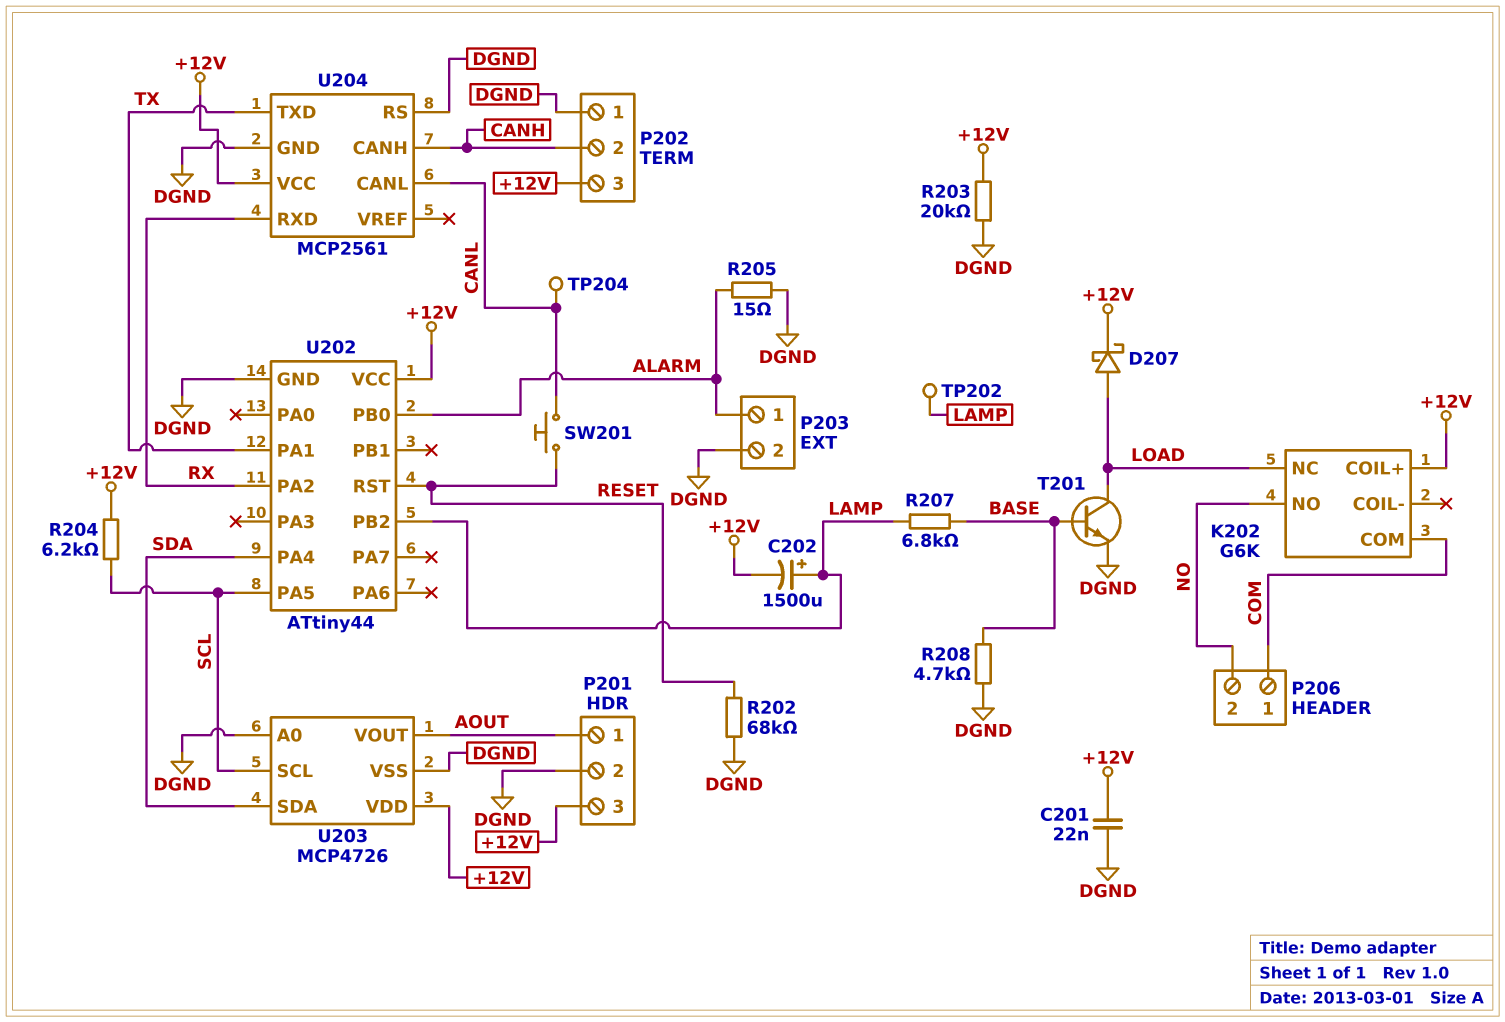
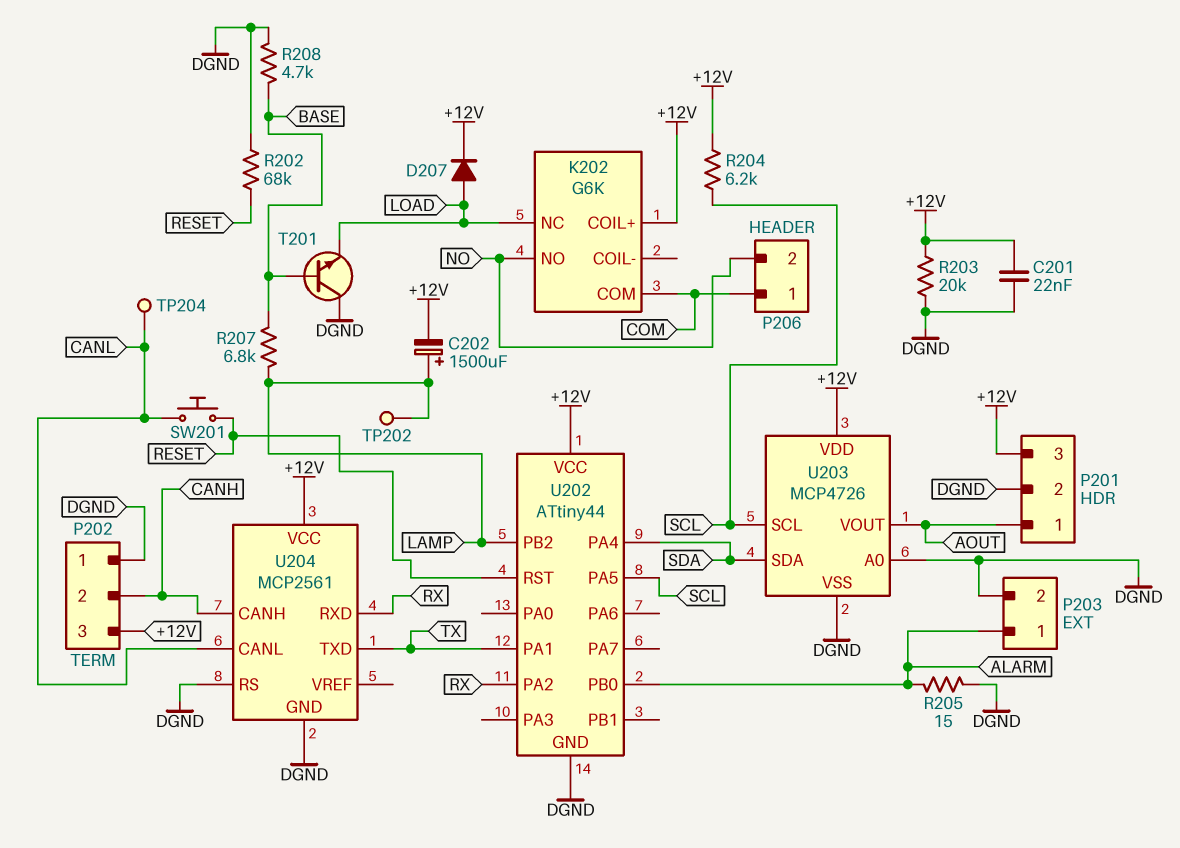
D207: schottky (A LOAD, K +12V) -> diode (A LOAD, K +12V)
T201: NPN (B BASE, C LOAD, E DGND) -> NPN (B BASE, C DGND, E LOAD)

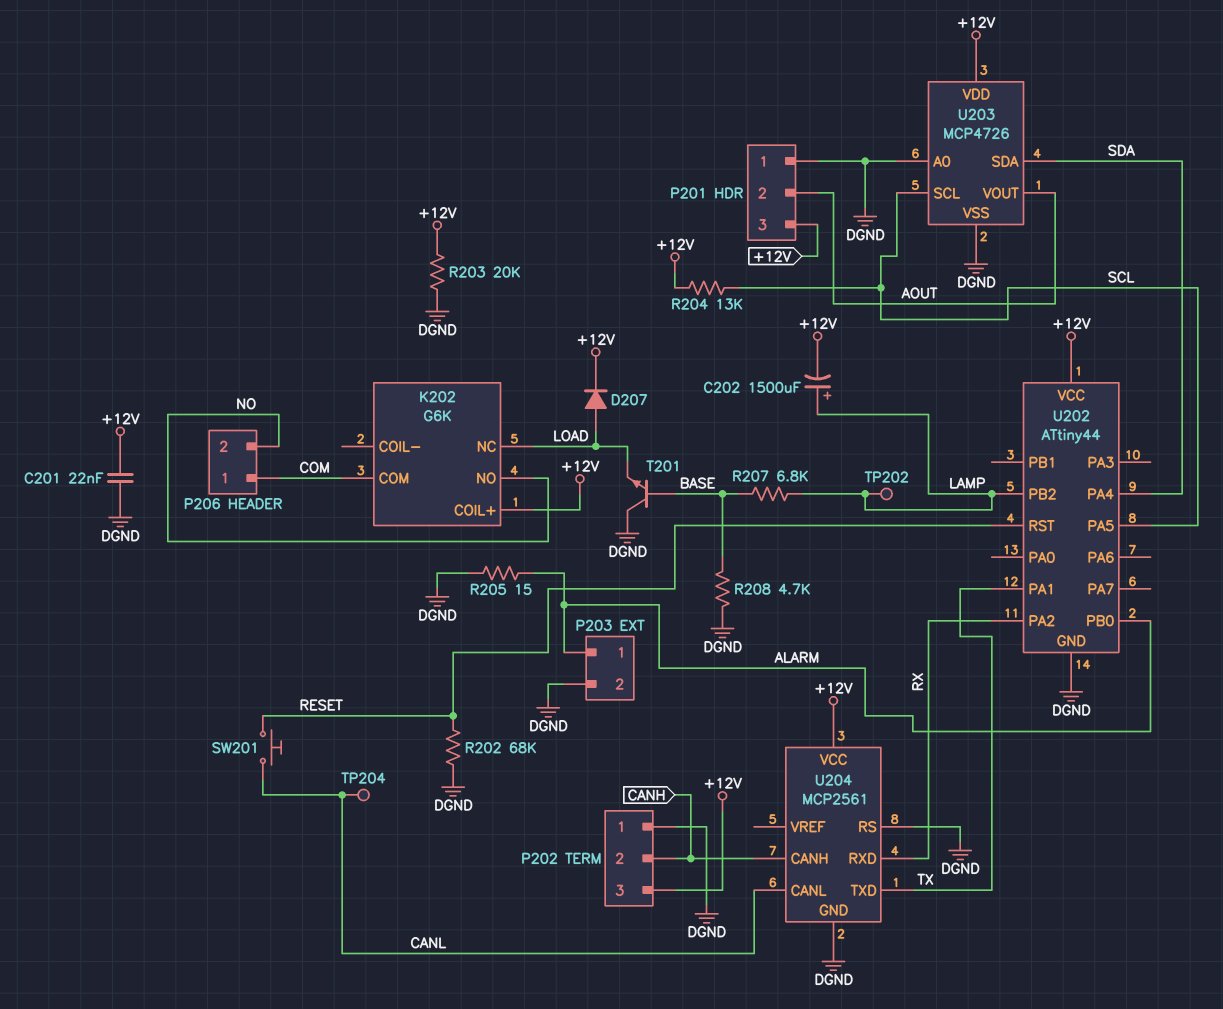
P201 pin 1: AOUT -> DGND
P201 pin 2: DGND -> AOUT
R204: 6.2k (+12V, SCL) -> 13k (+12V, SCL)

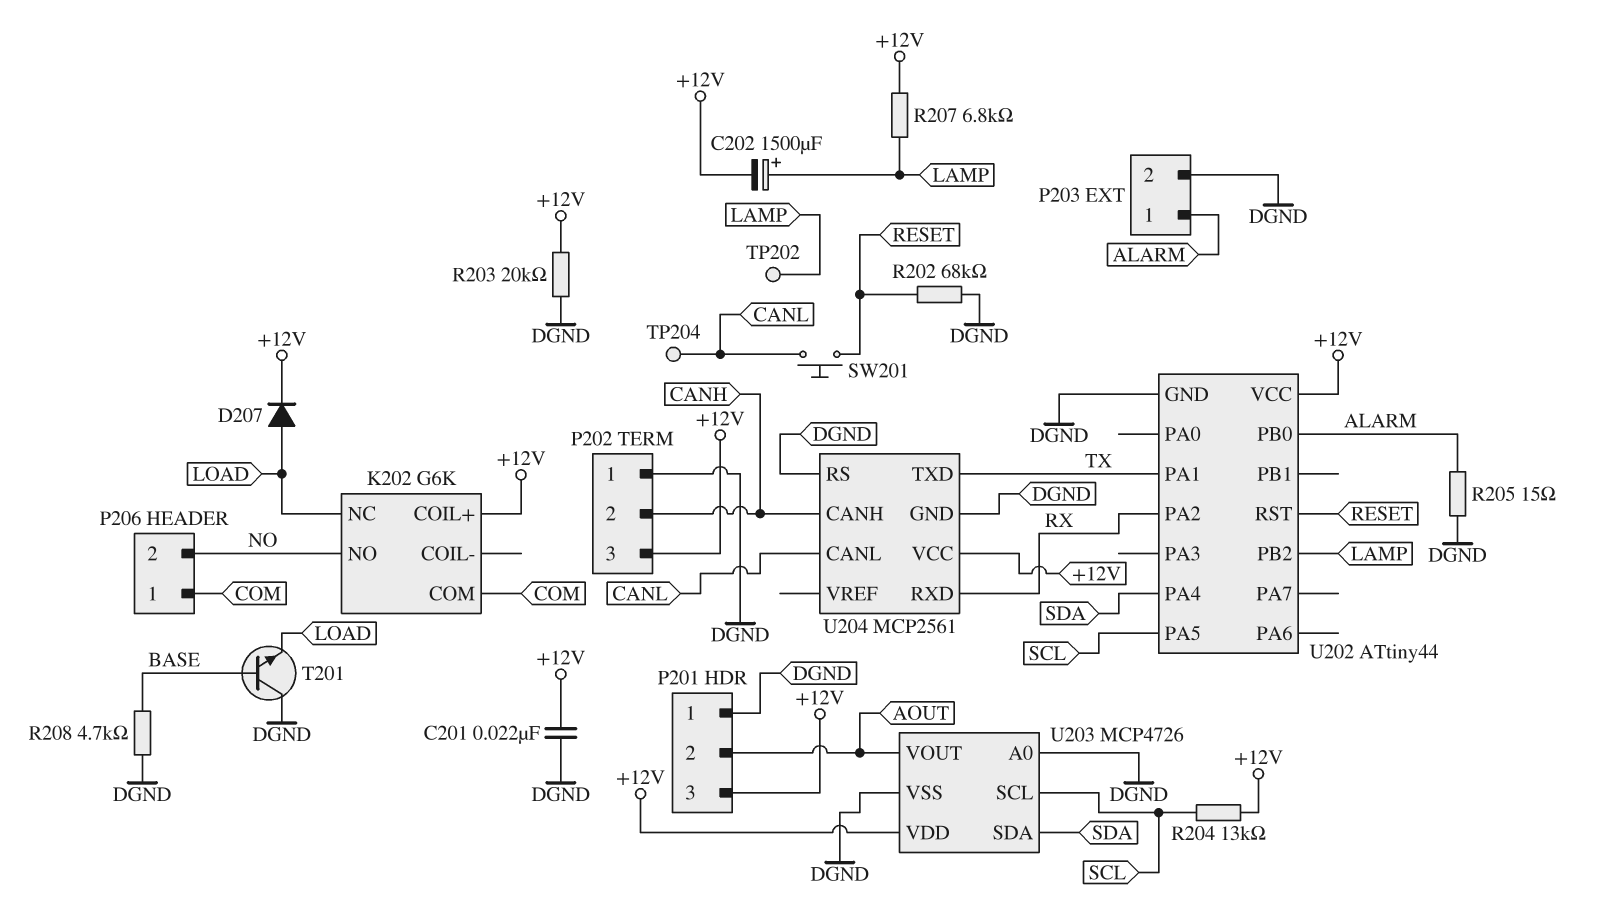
R207: 6.8k (BASE, LAMP) -> 6.8k (+12V, LAMP)

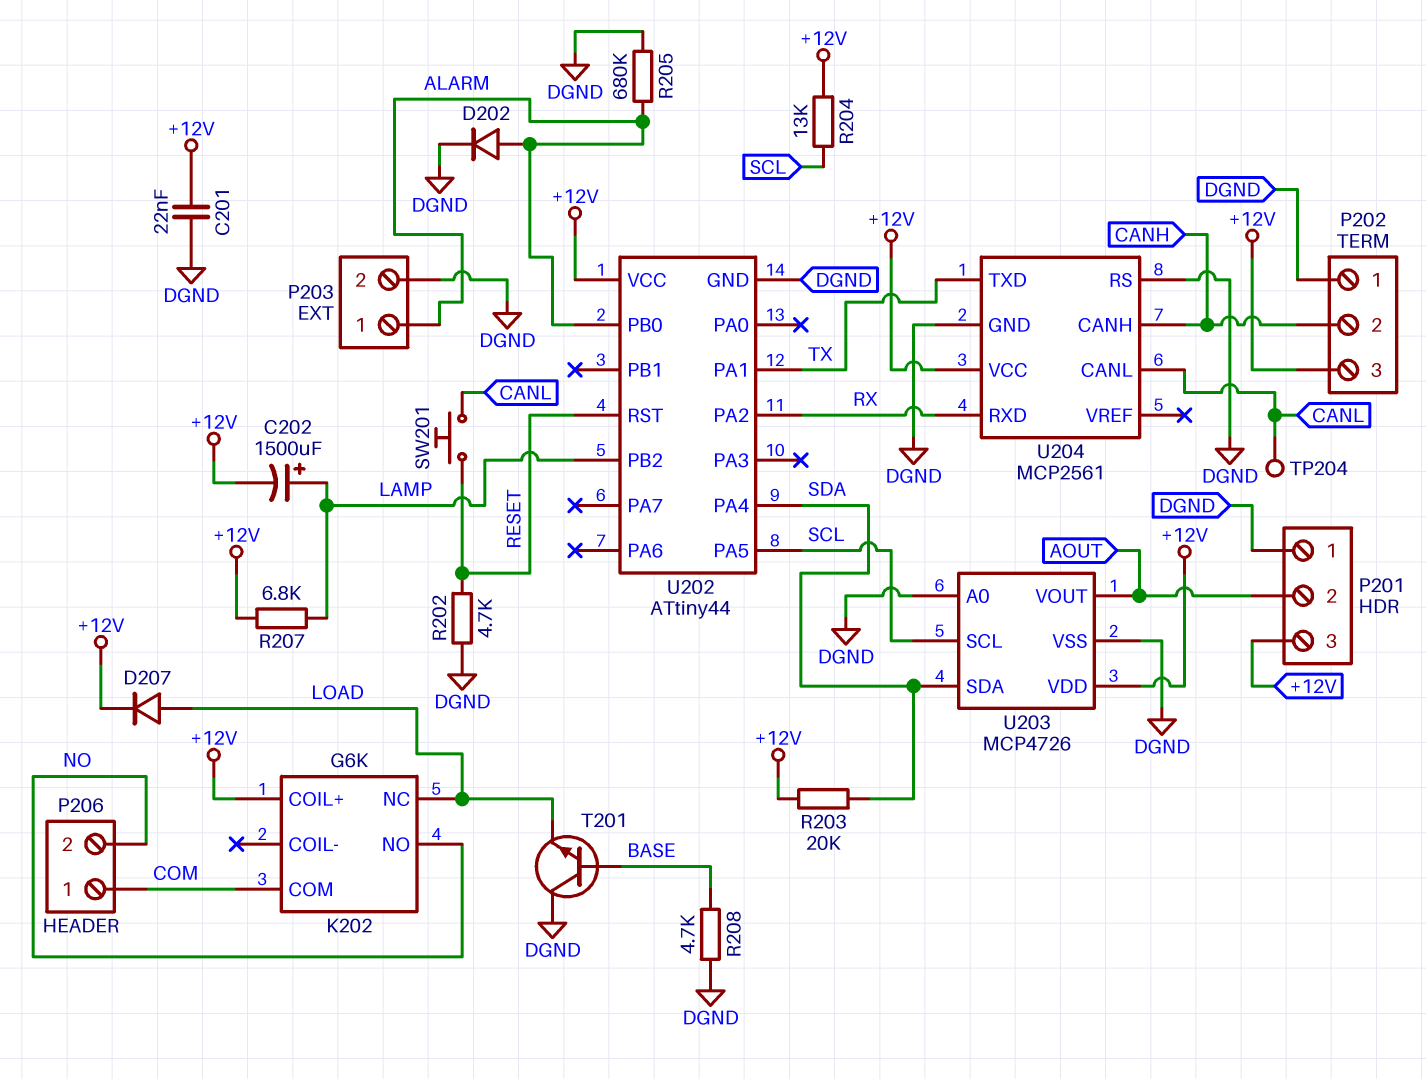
D202: none -> diode (A ALARM, K DGND)
R202: 68k (DGND, RESET) -> 4.7k (DGND, RESET)
R203: 20k (+12V, DGND) -> 20k (+12V, SDA)
R205: 15 (ALARM, DGND) -> 680k (ALARM, DGND)
TP202: test point (LAMP) -> none

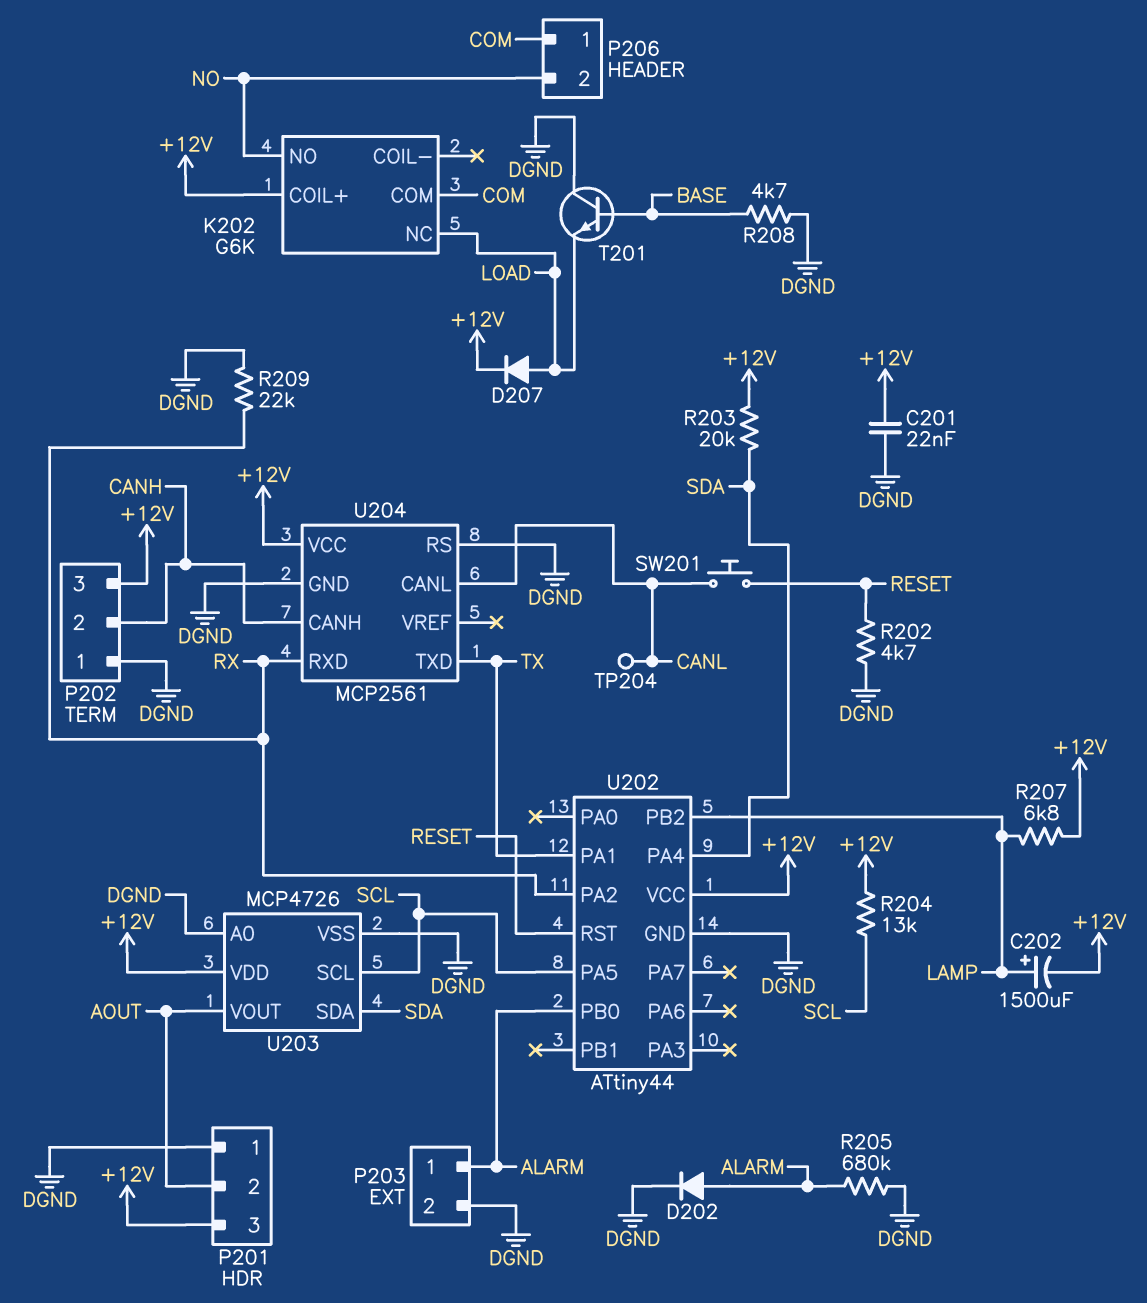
R209: none -> 22k (DGND, RX)

